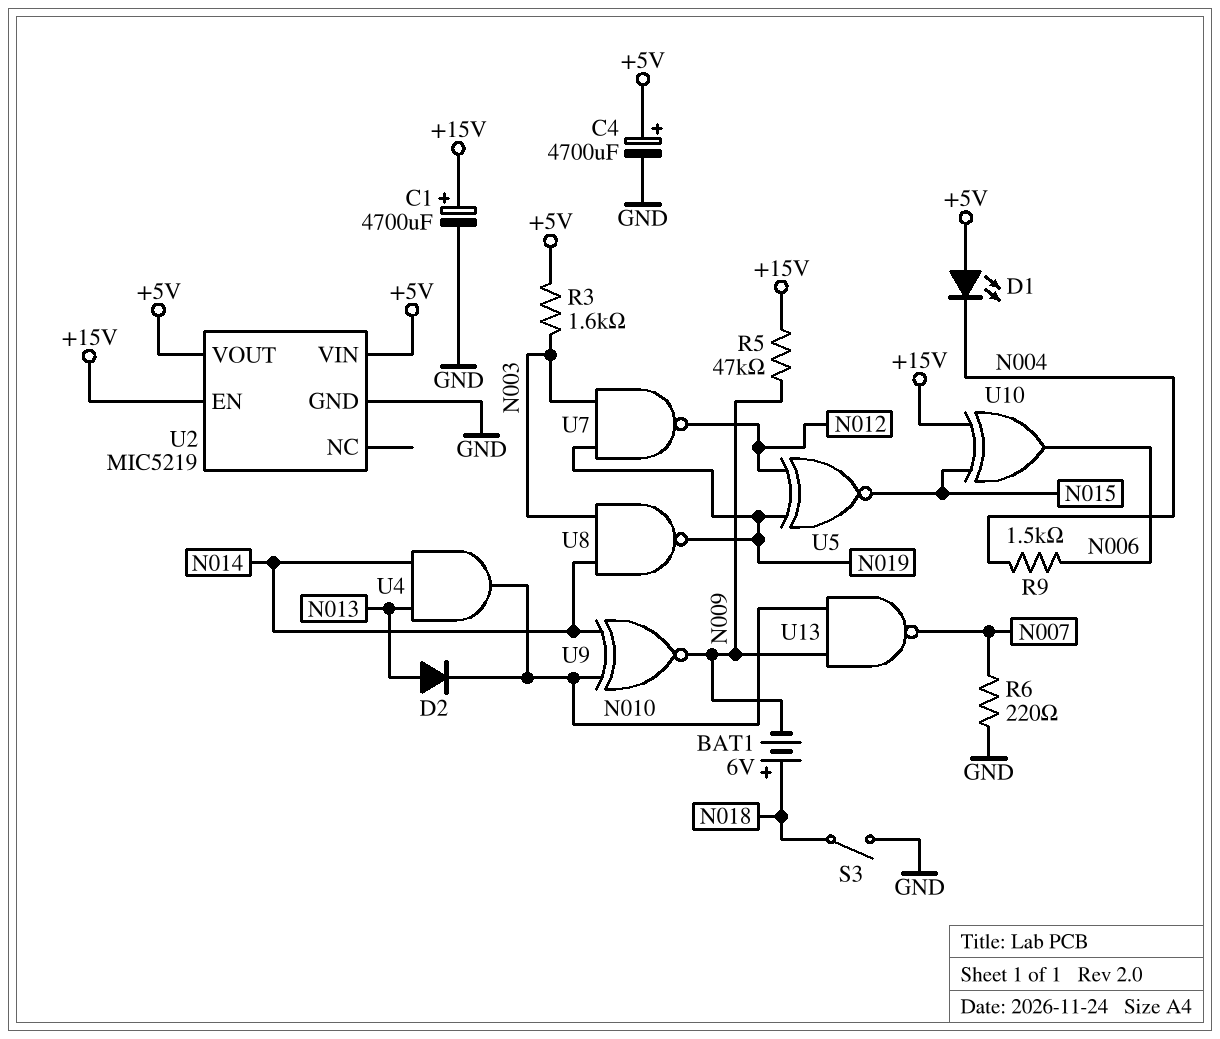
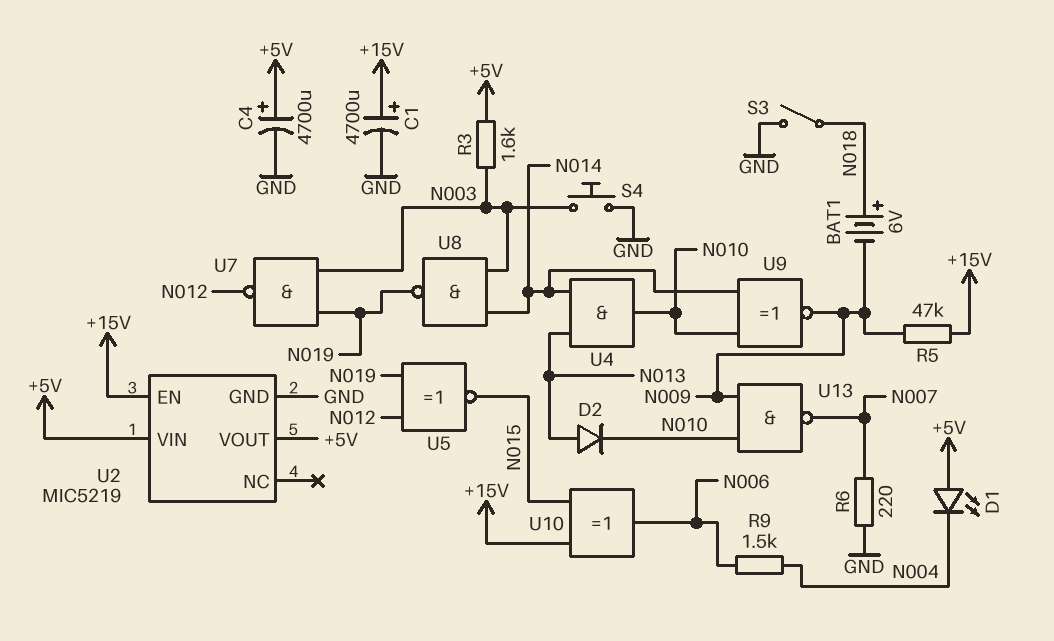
S4: none -> button (GND, N003)

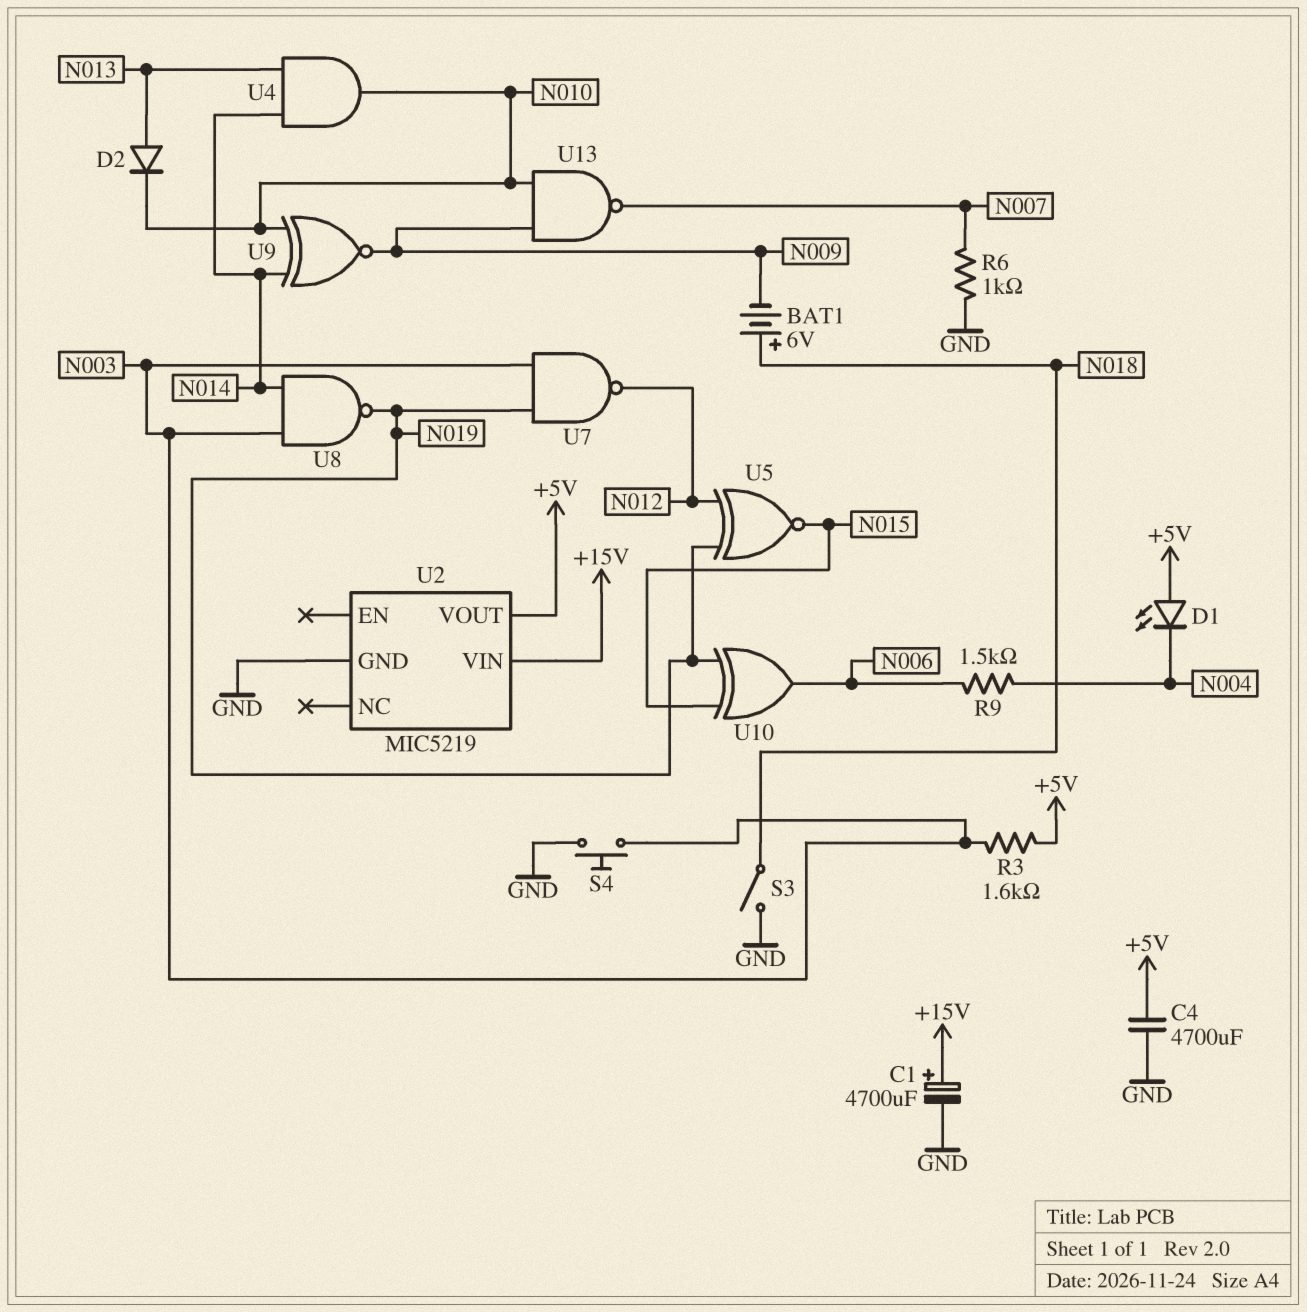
C4: 4700uF (plus +5V, minus GND) -> 4700uF (+5V, GND)
R5: 47k (+15V, N009) -> none
R6: 220 (GND, N007) -> 1k (GND, N007)
U2 pin EN: +15V -> none
U2 pin VIN: +5V -> +15V
U10: XOR (in +15V, in N015, out N006) -> XOR (in N015, in N019, out N006)

